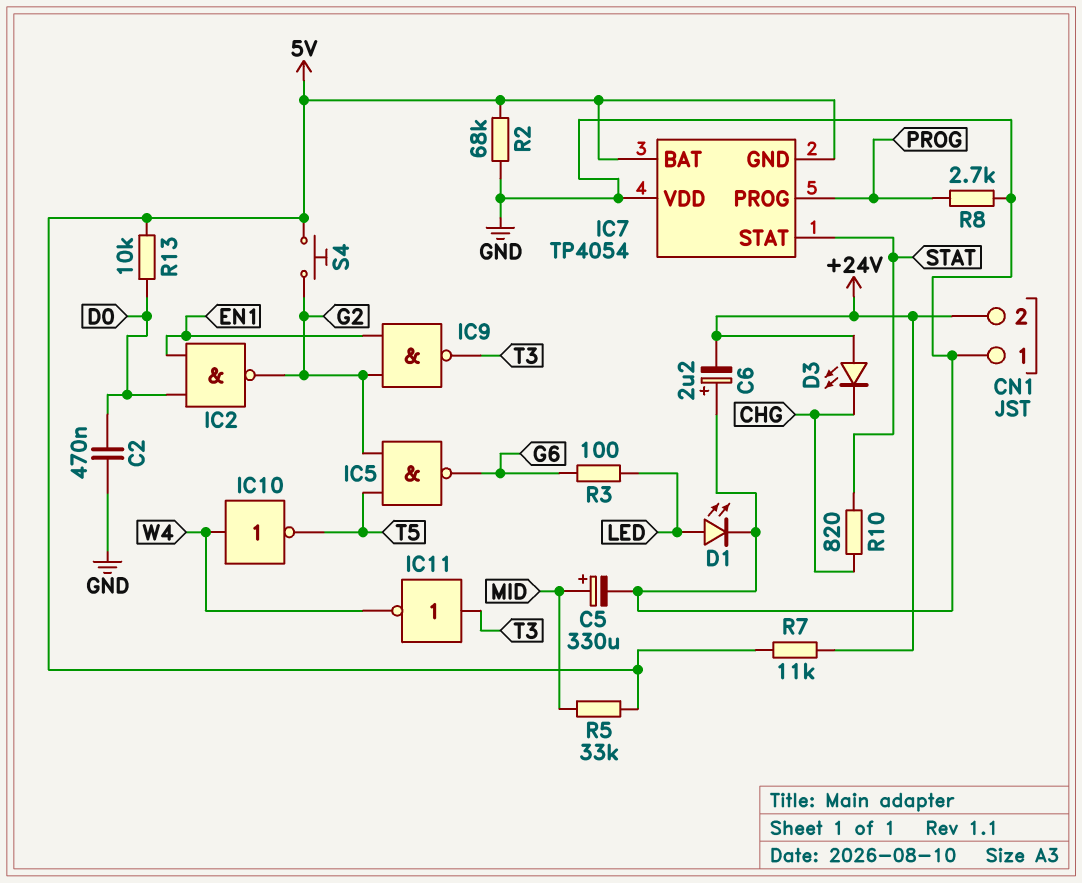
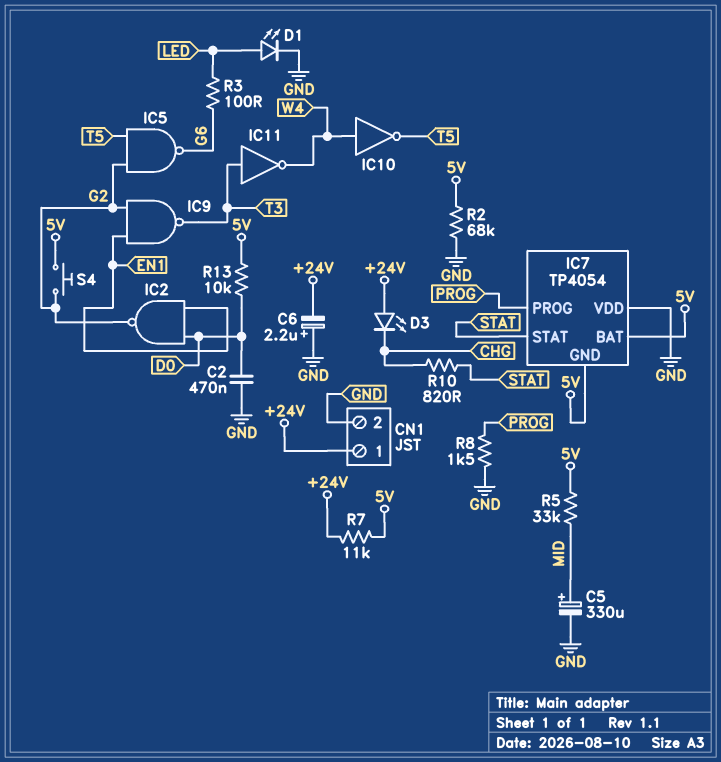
CN1 pin 1: GND -> +24V
CN1 pin 2: +24V -> GND
R8: 2.7k (GND, PROG) -> 1.5k (GND, PROG)

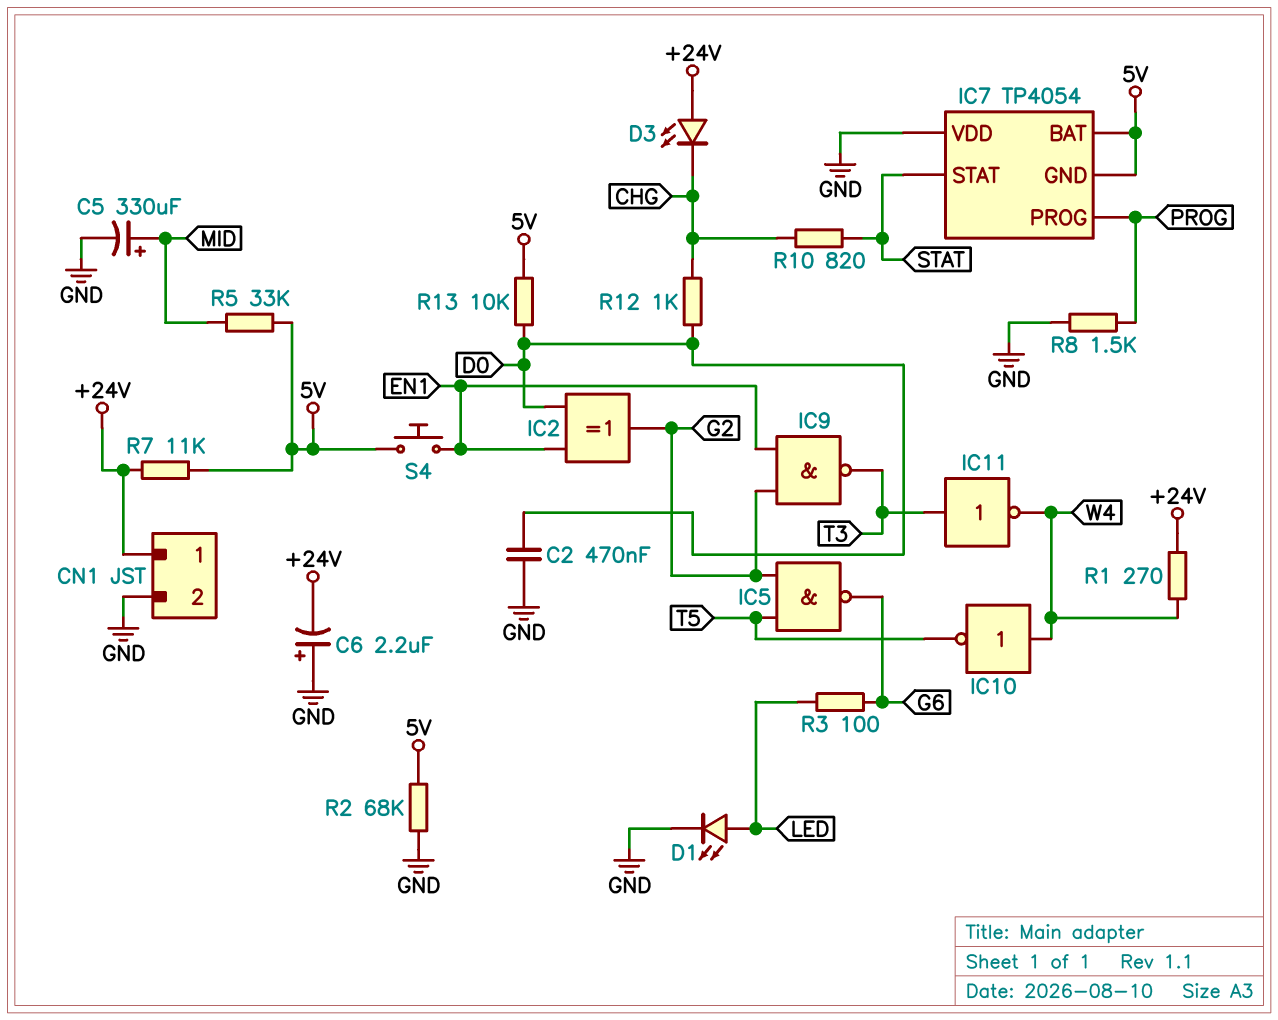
IC2: NAND (in D0, in EN1, out G2) -> XOR (in D0, in EN1, out G2)
R1: none -> 270 (+24V, W4)
R12: none -> 1k (CHG, D0)
S4: button (5V, G2) -> button (5V, EN1)

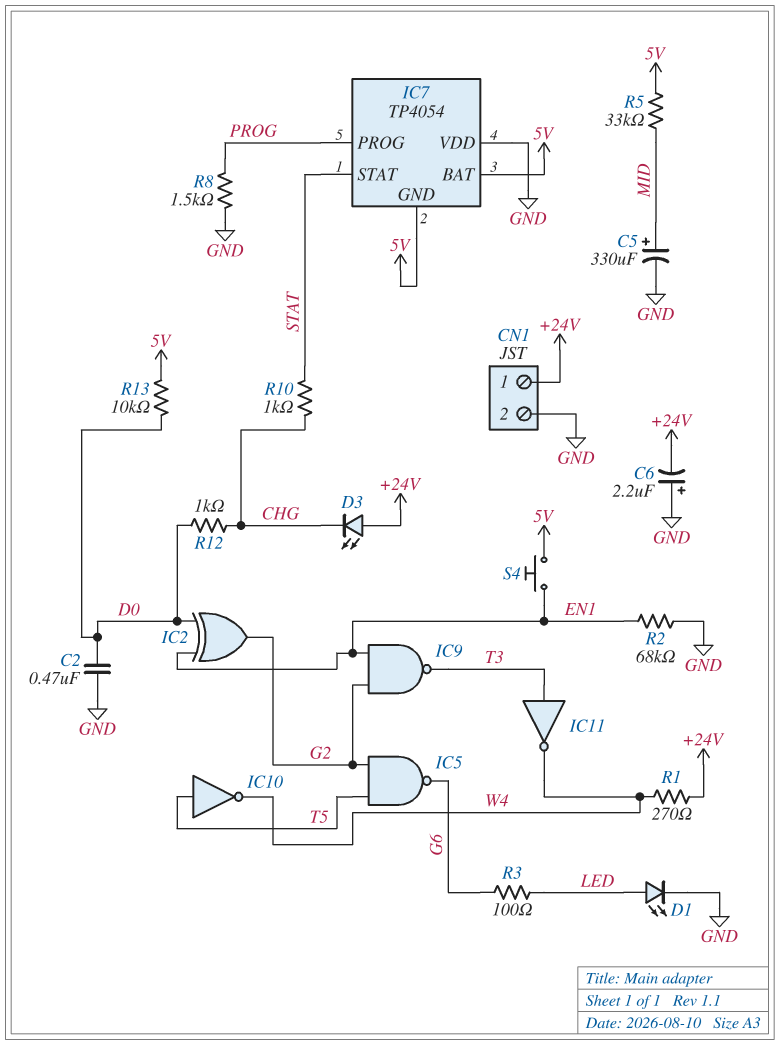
IC10: NOT (in W4, out T5) -> NOT (in T5, out W4)
R2: 68k (5V, GND) -> 68k (EN1, GND)
R7: 11k (+24V, 5V) -> none
R10: 820 (CHG, STAT) -> 1k (CHG, STAT)

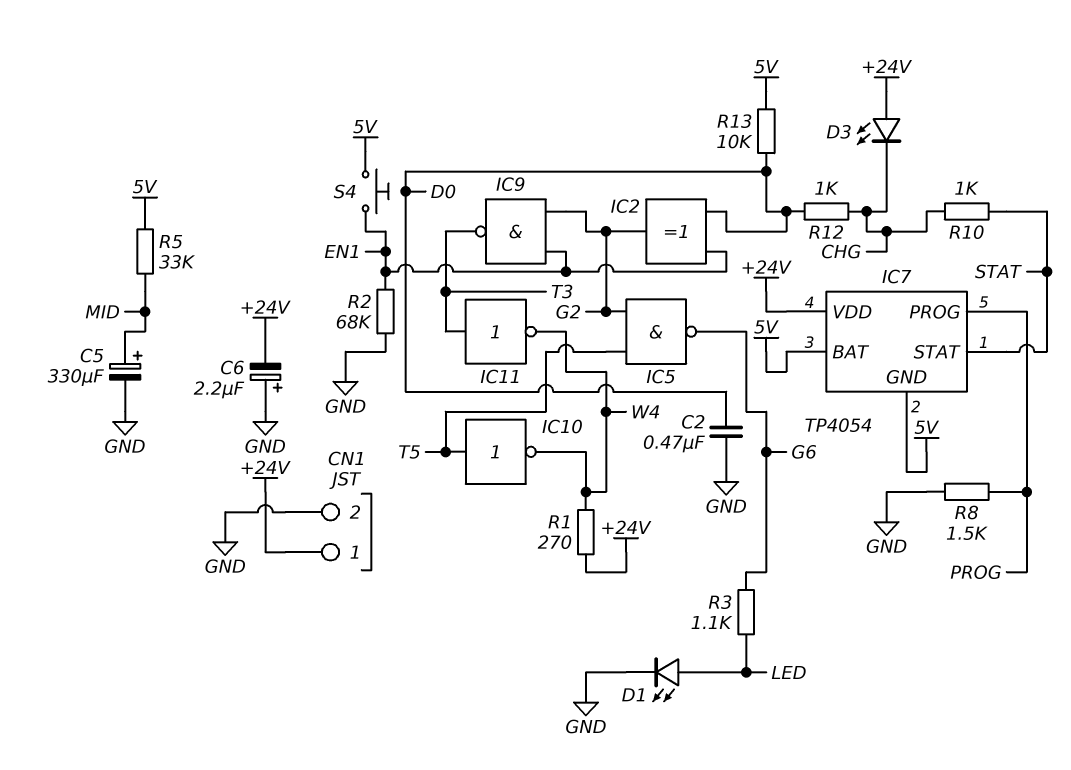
IC7 pin VDD: GND -> +24V
R3: 100 (G6, LED) -> 1.1k (G6, LED)

